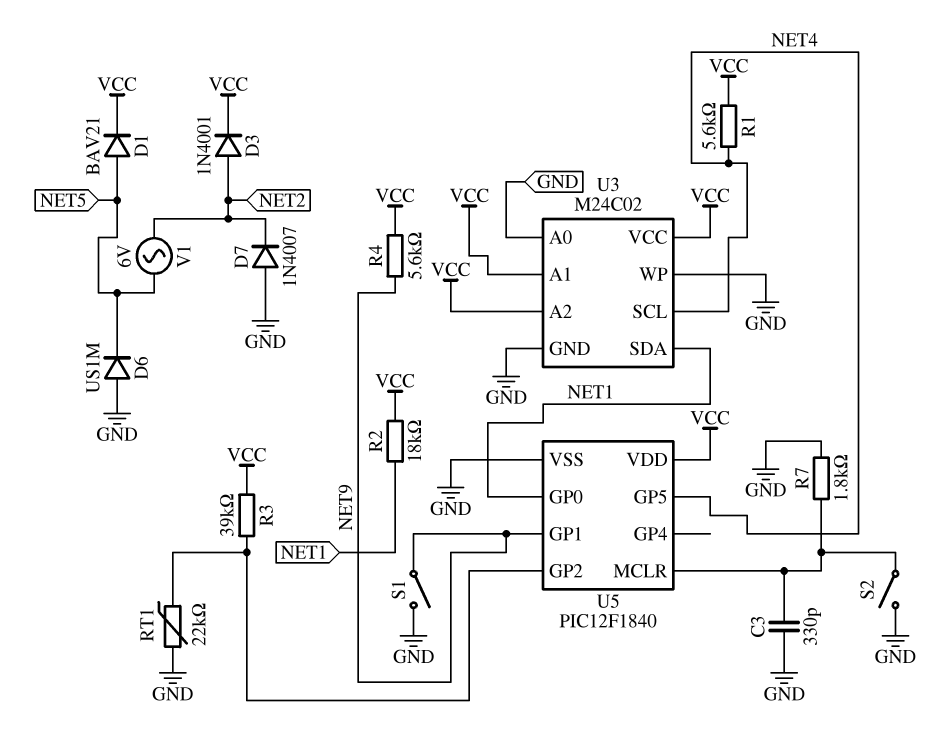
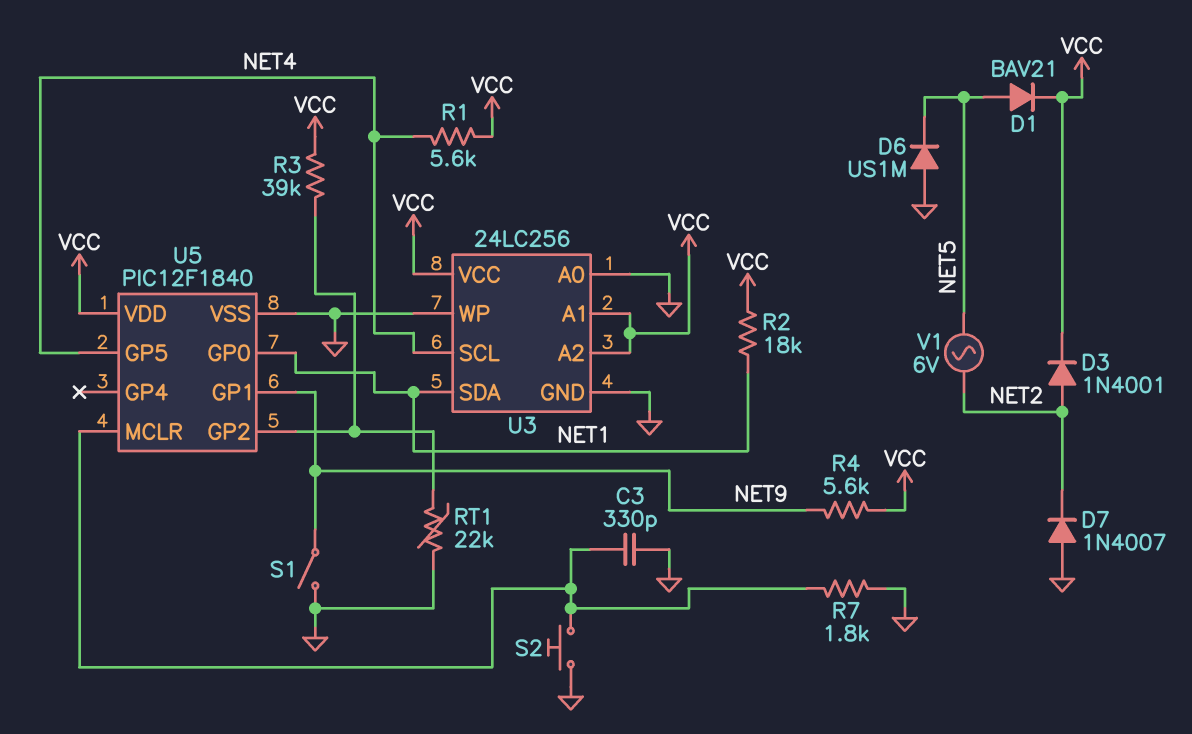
S2: switch (GND, U5/MCLR) -> button (GND, U5/MCLR)
U3: M24C02 -> 24LC256

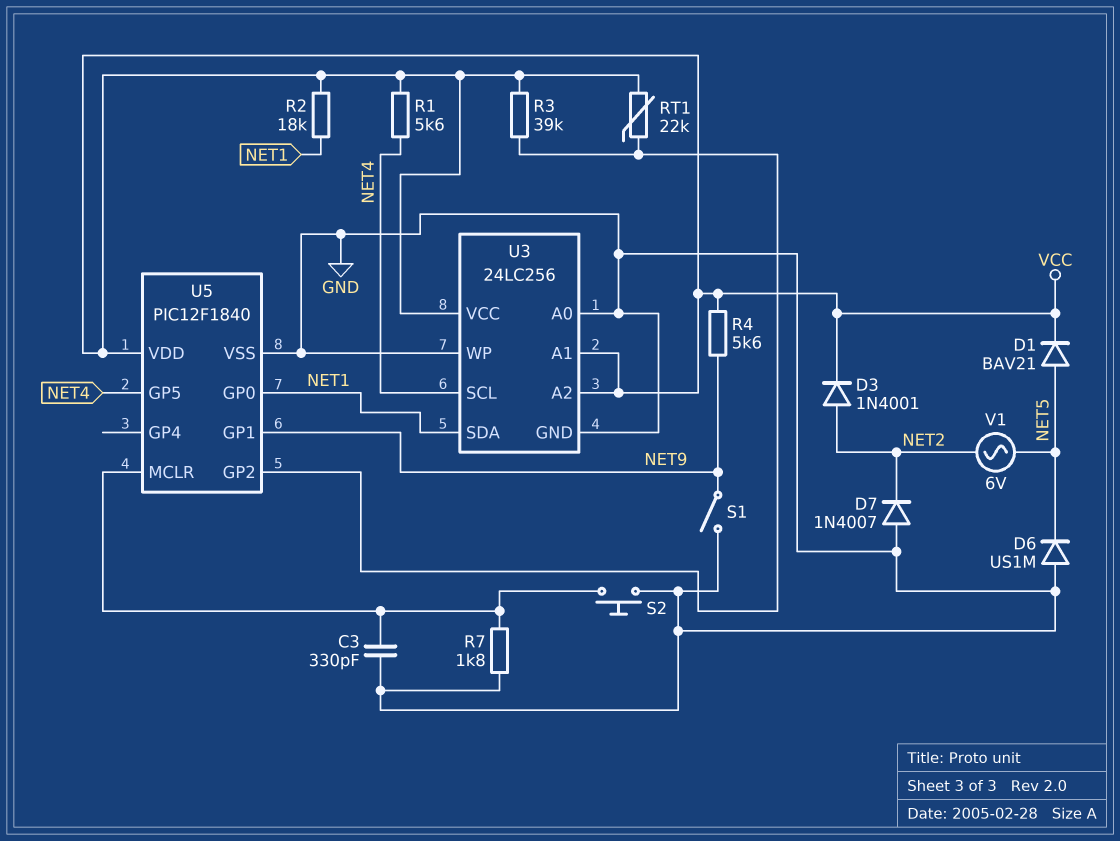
RT1: 22k (GND, U5/GP2) -> 22k (U5/GP2, VCC)

